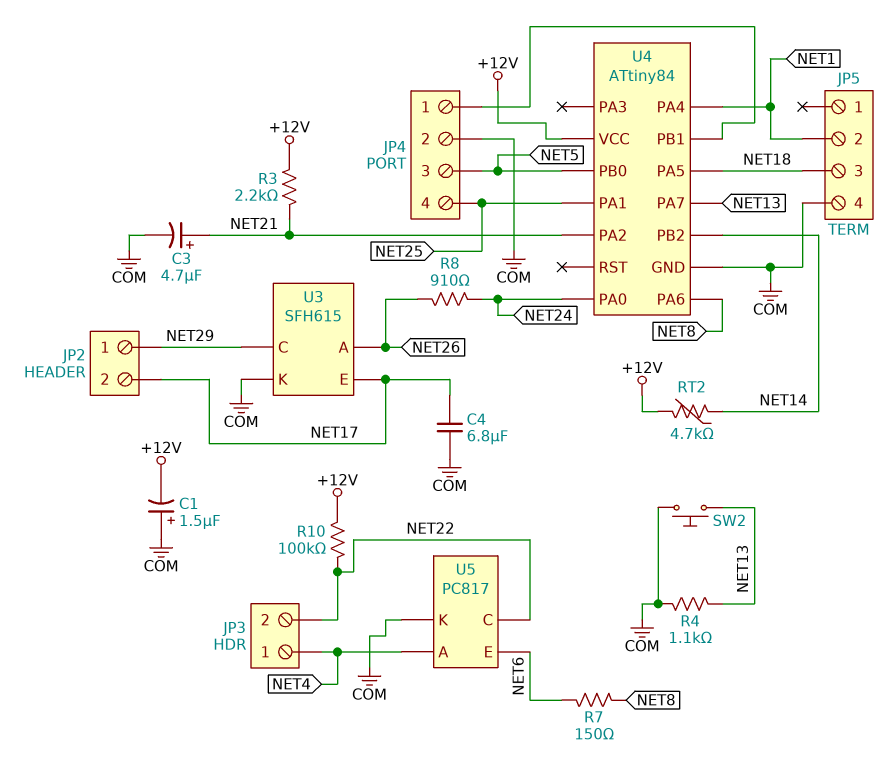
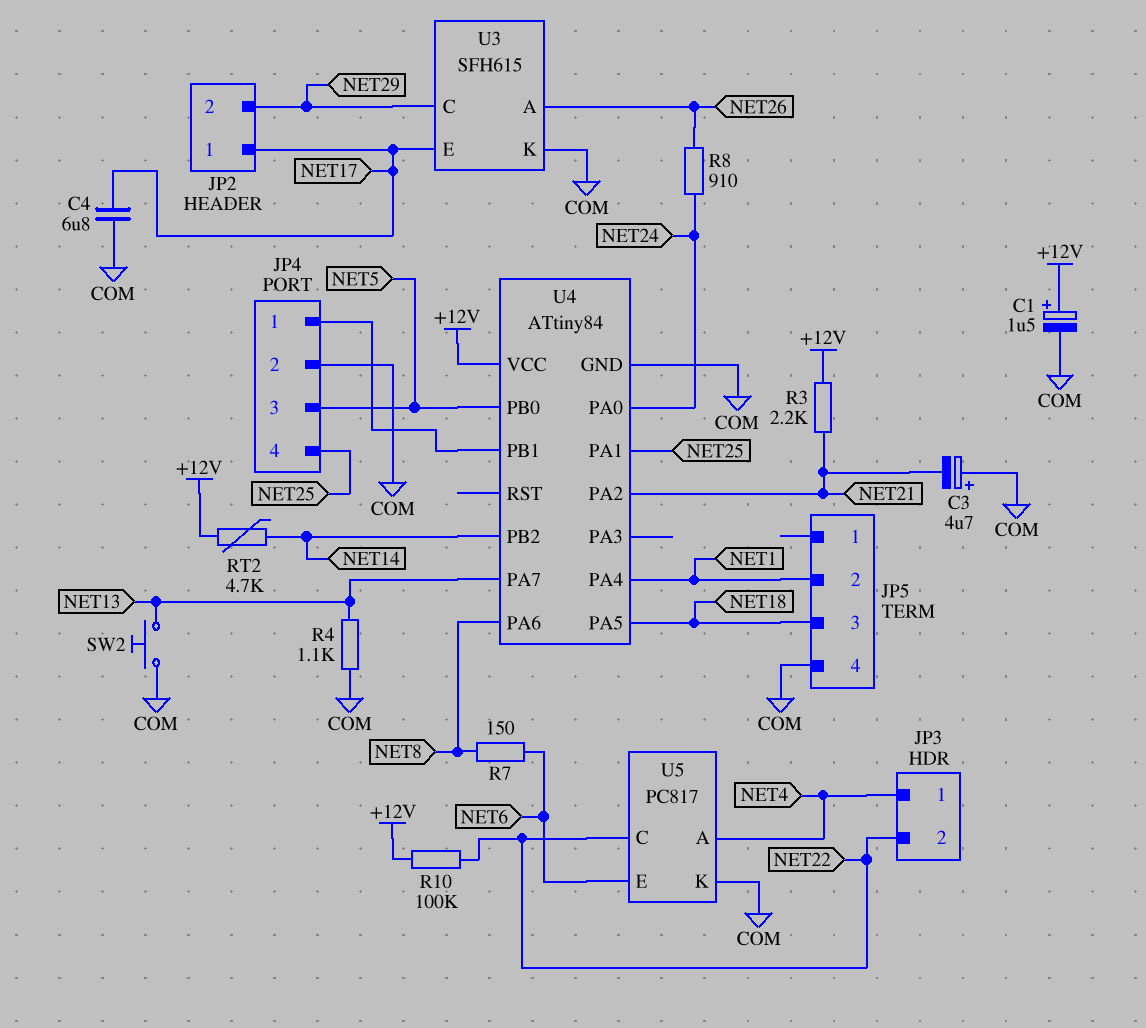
C1: 1.5uF (plus COM, minus +12V) -> 1.5uF (plus +12V, minus COM)
C3: 4.7uF (plus NET21, minus COM) -> 4.7uF (plus COM, minus NET21)
JP2 pin 1: NET29 -> NET17
JP2 pin 2: NET17 -> NET29

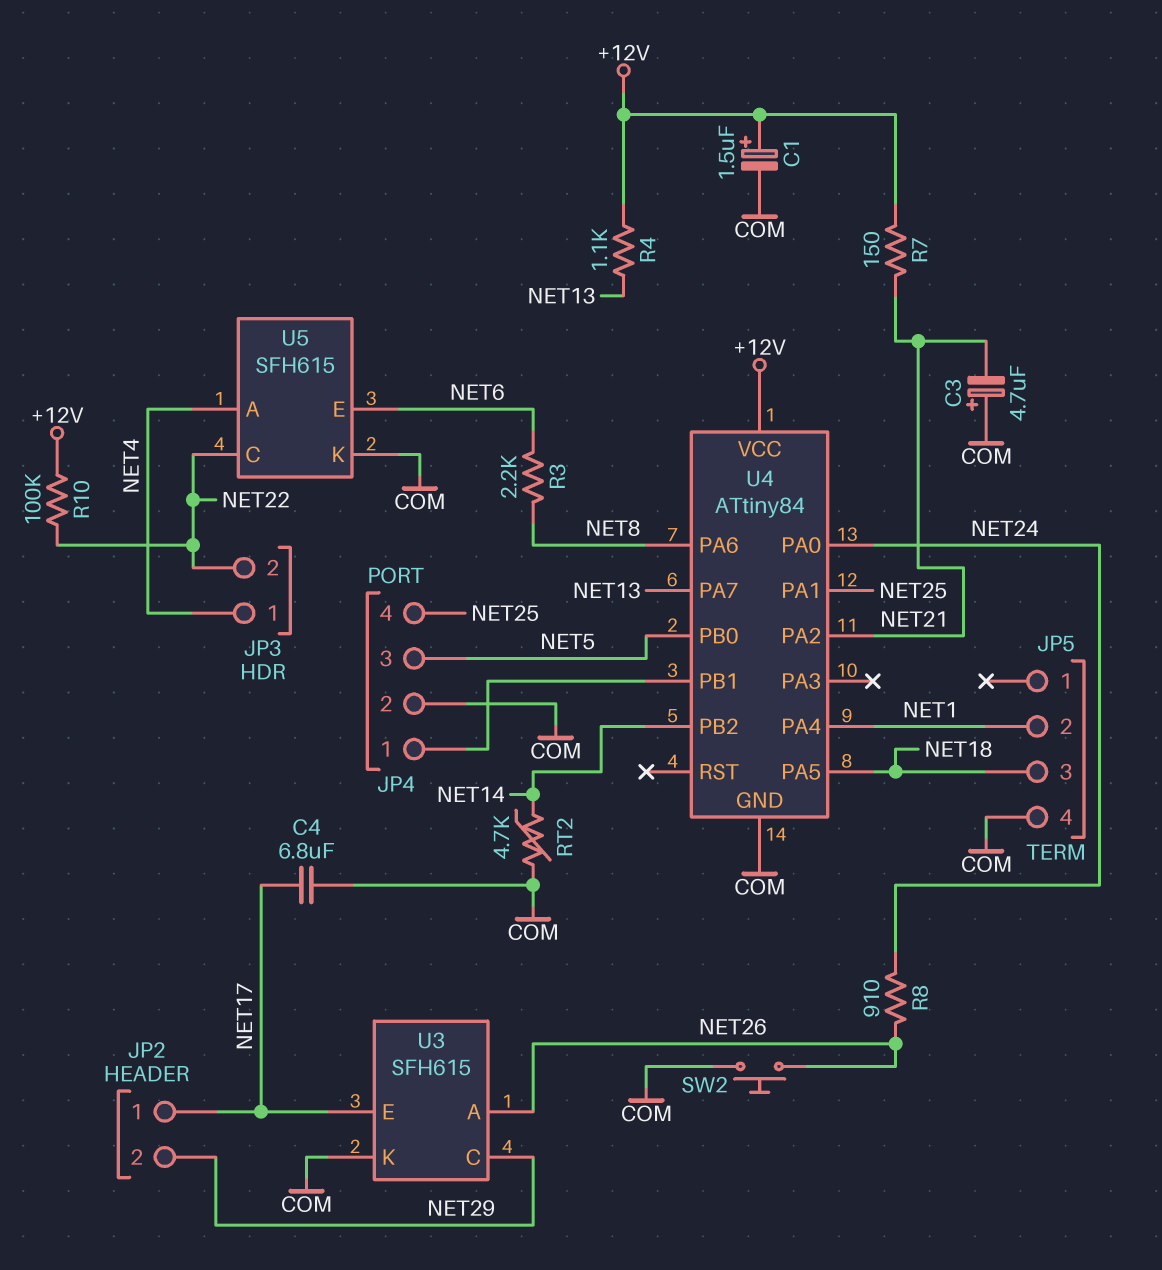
R3: 2.2k (+12V, NET21) -> 2.2k (NET6, NET8)
R4: 1.1k (COM, NET13) -> 1.1k (+12V, NET13)
R7: 150 (NET6, NET8) -> 150 (+12V, NET21)
RT2: 4.7k (+12V, NET14) -> 4.7k (COM, NET14)
SW2: button (COM, NET13) -> button (COM, NET26)
U5: PC817 -> SFH615

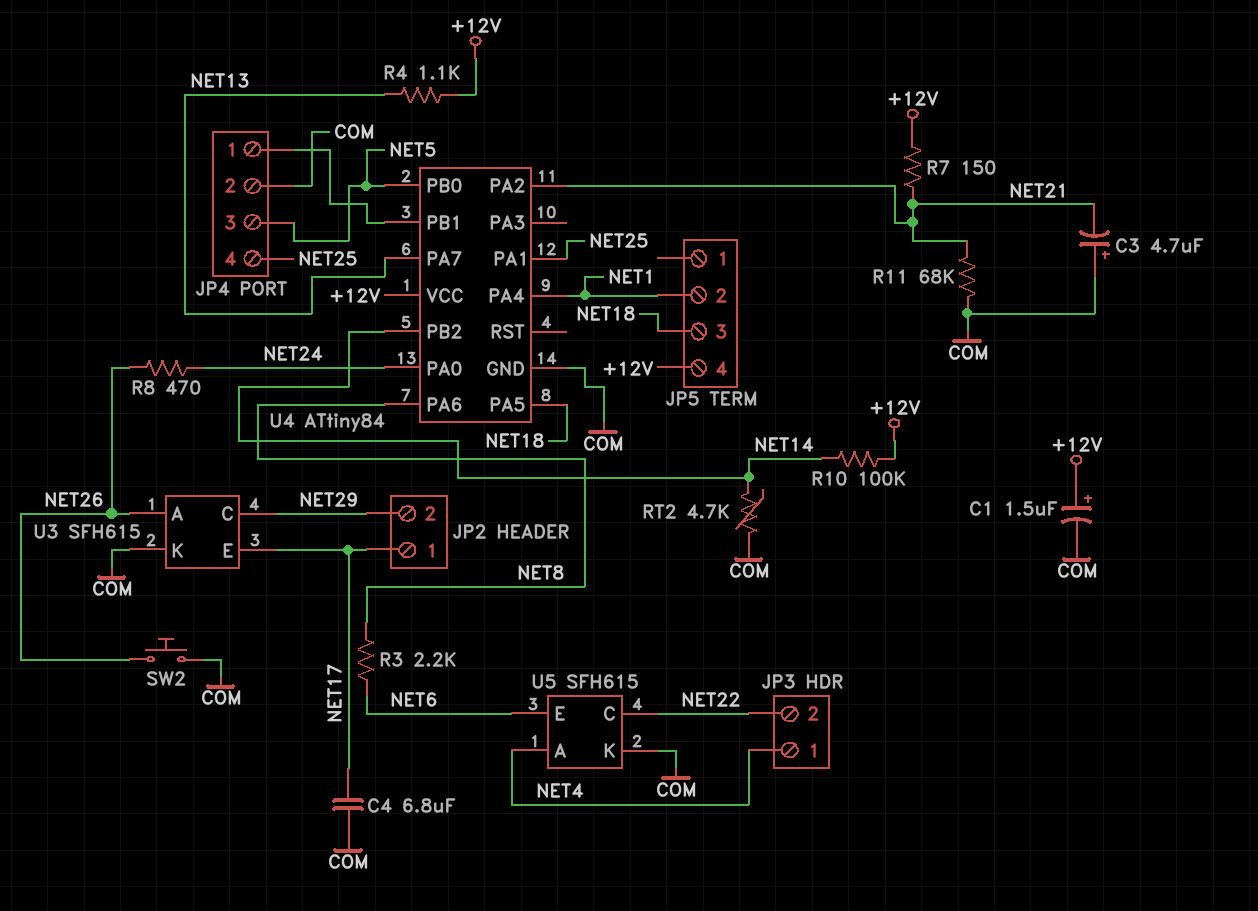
JP5 pin 4: COM -> +12V
R8: 910 (NET24, NET26) -> 470 (NET24, NET26)
R10: 100k (+12V, NET22) -> 100k (+12V, NET14)
R11: none -> 68k (COM, NET21)

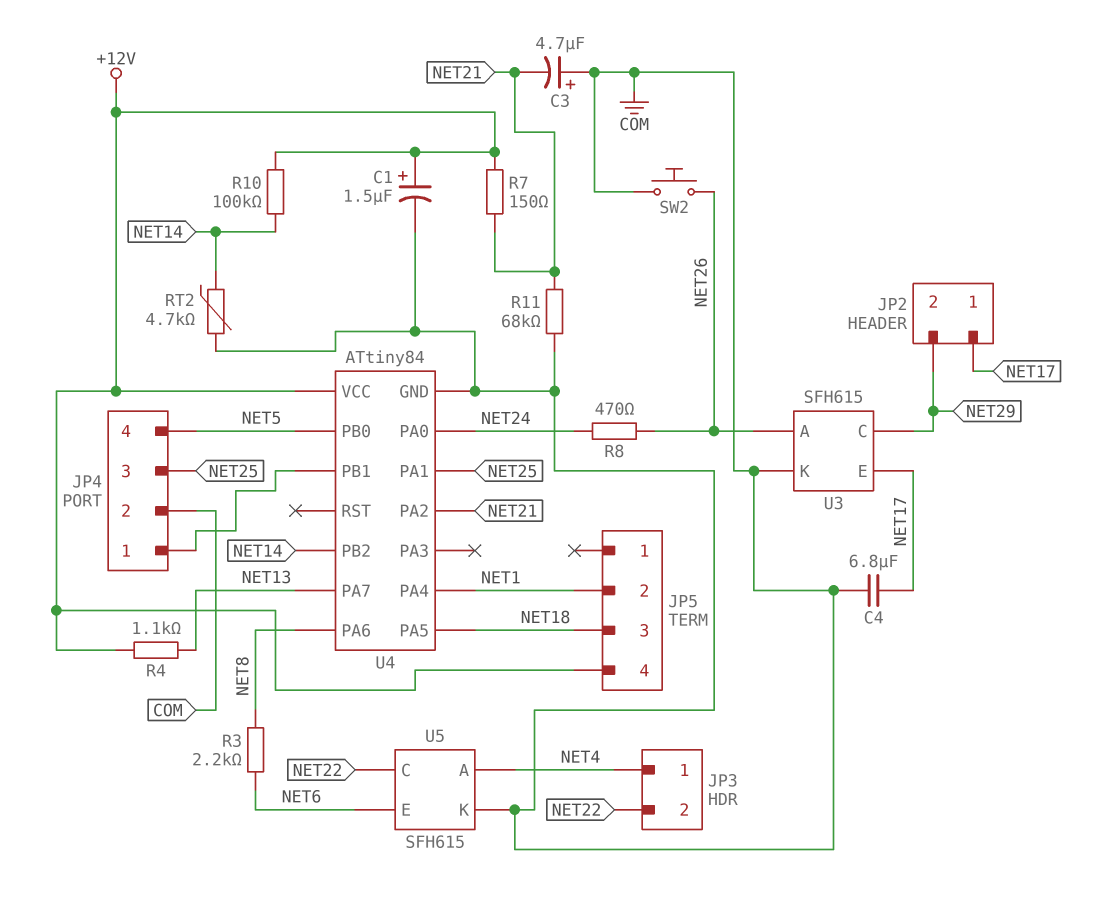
JP4 pin 3: NET5 -> NET25
JP4 pin 4: NET25 -> NET5

